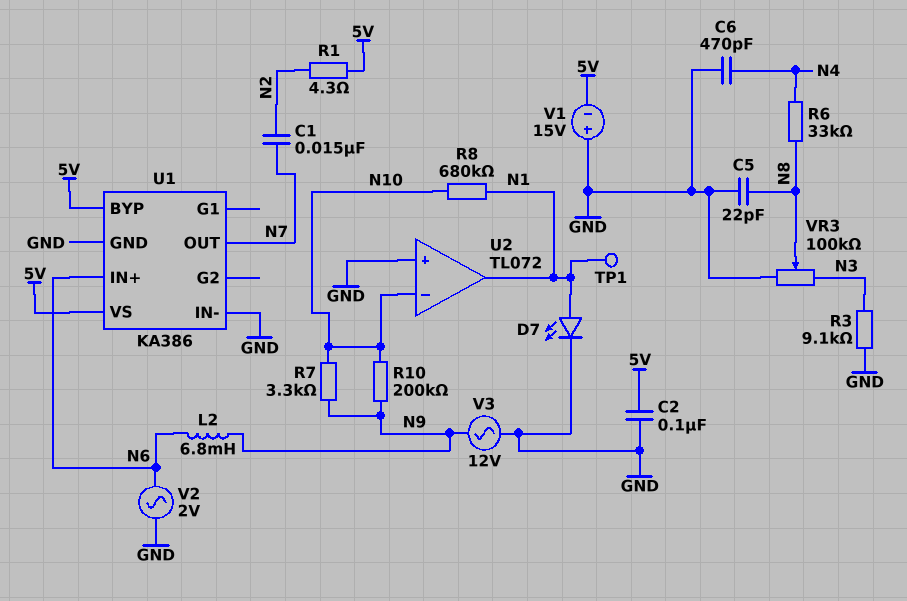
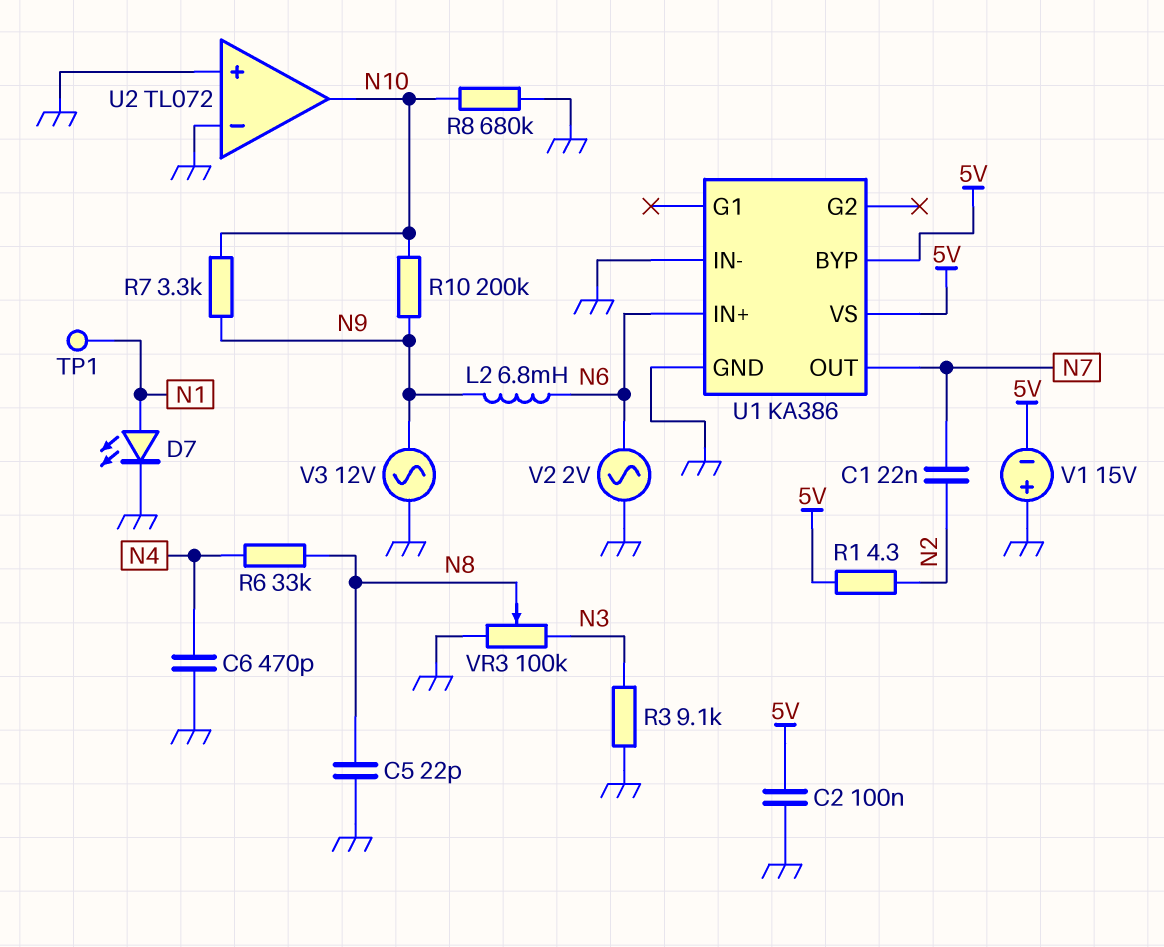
C1: 15nF (N2, N7) -> 22nF (N2, N7)
R8: 680k (N1, N10) -> 680k (GND, N10)
U2 pin in-: N10 -> GND
U2 pin out: N1 -> N10

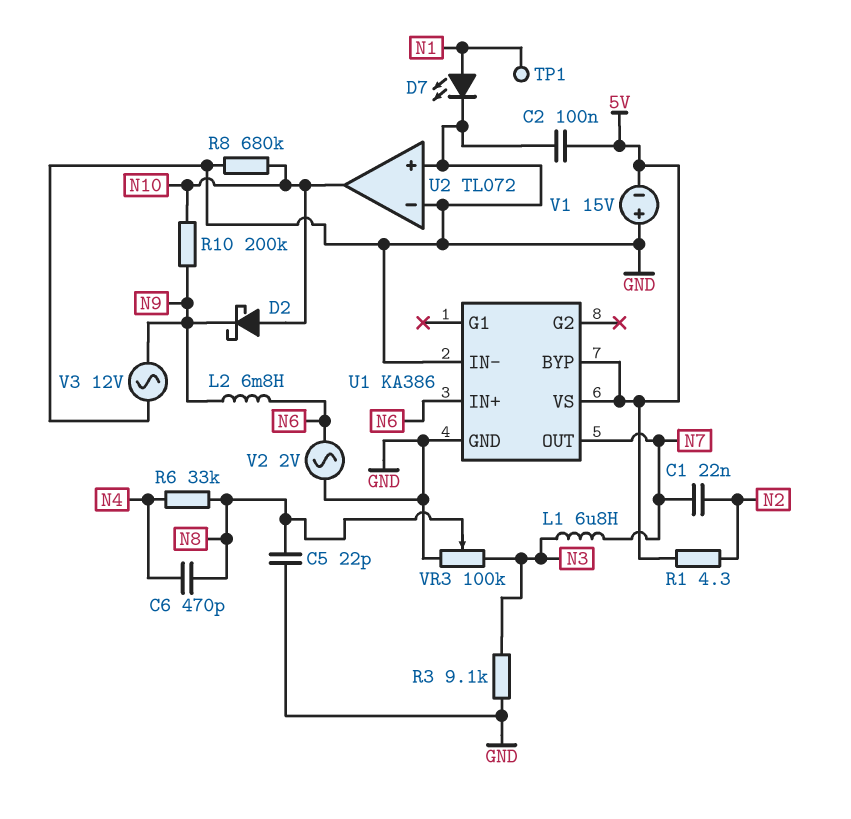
C6: 470pF (GND, N4) -> 470pF (N4, N8)
D2: none -> schottky (A N10, K N9)
L1: none -> 6.8uH (N3, N7)
R7: 3.3k (N9, N10) -> none

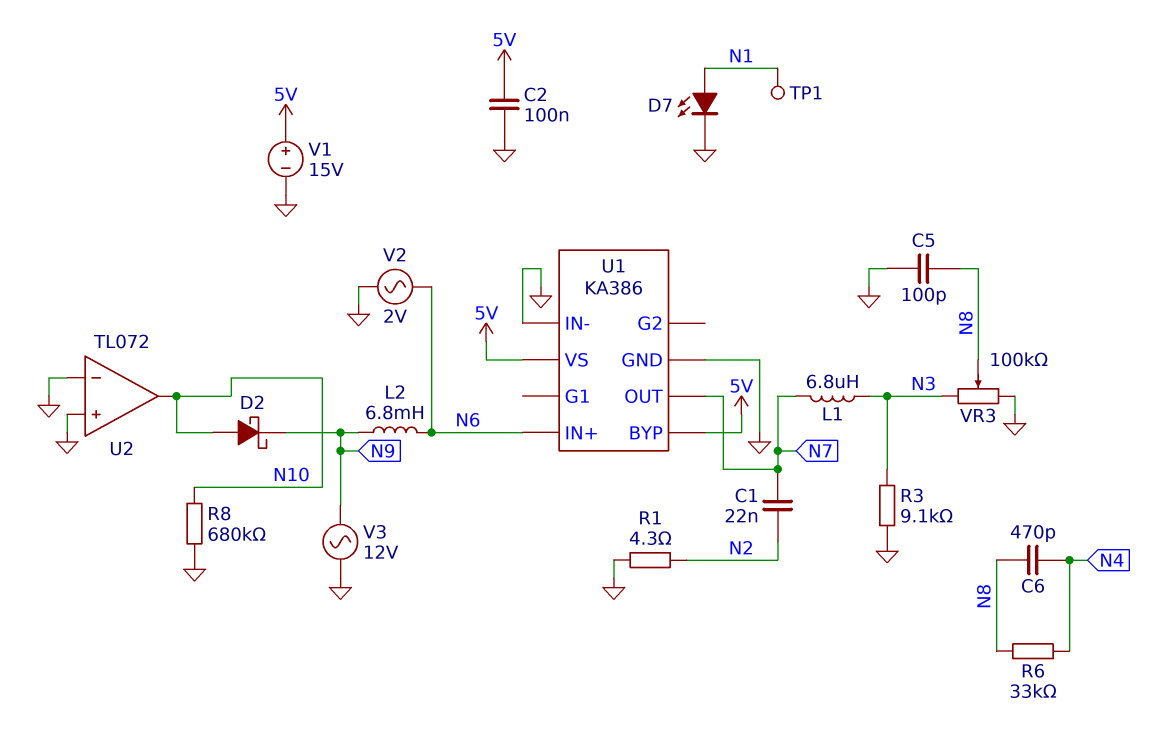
C5: 22pF (GND, N8) -> 100pF (GND, N8)
R1: 4.3 (5V, N2) -> 4.3 (GND, N2)
R10: 200k (N9, N10) -> none
V1: 15V (plus GND, minus 5V) -> 15V (plus 5V, minus GND)

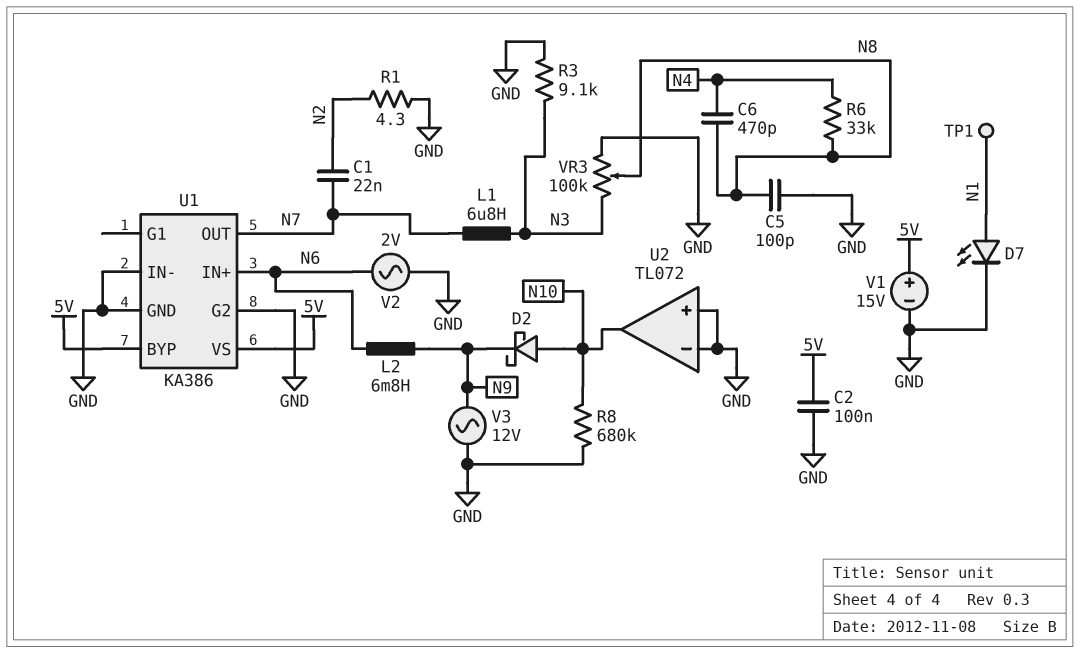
U1 pin G2: none -> GND

